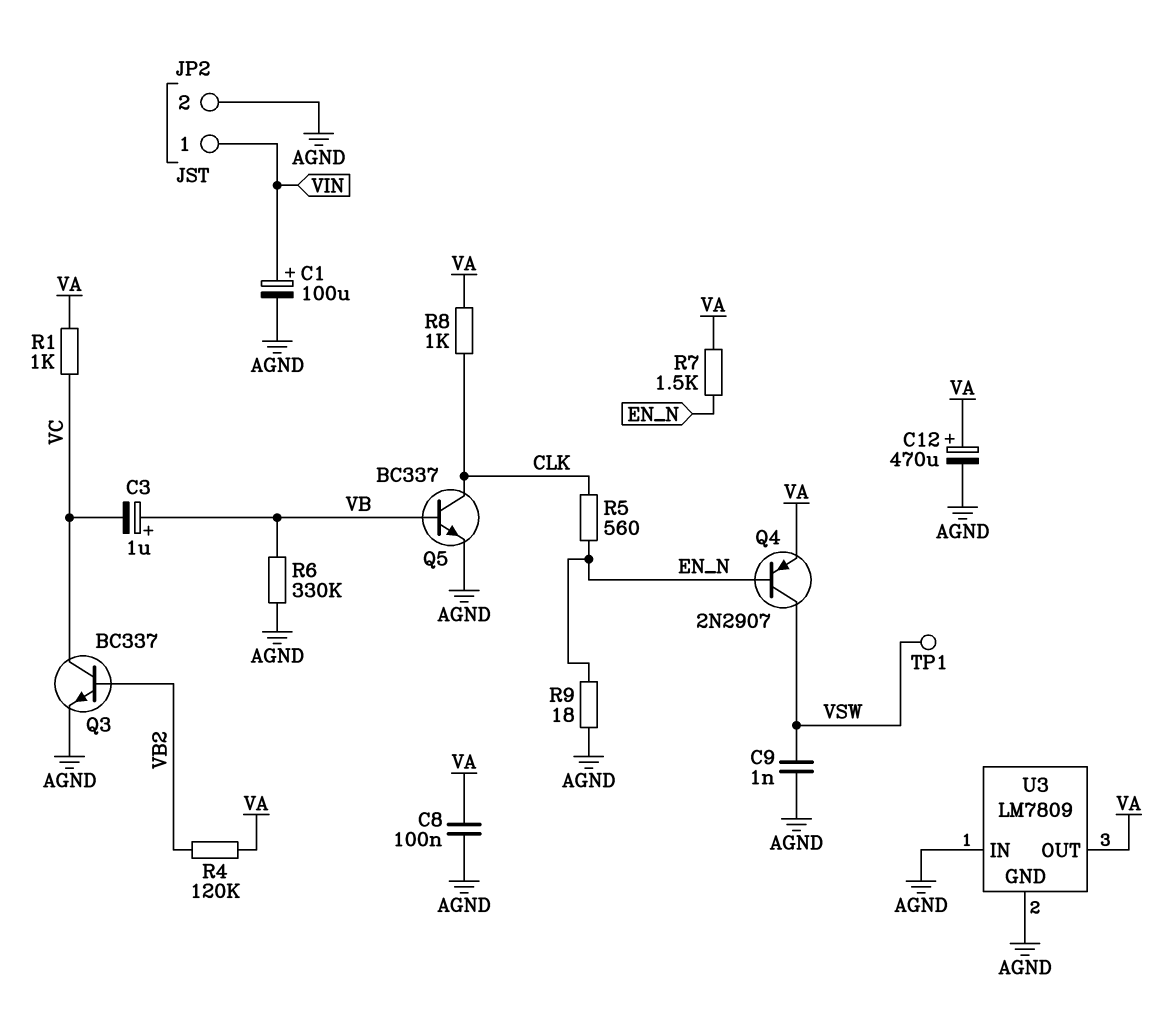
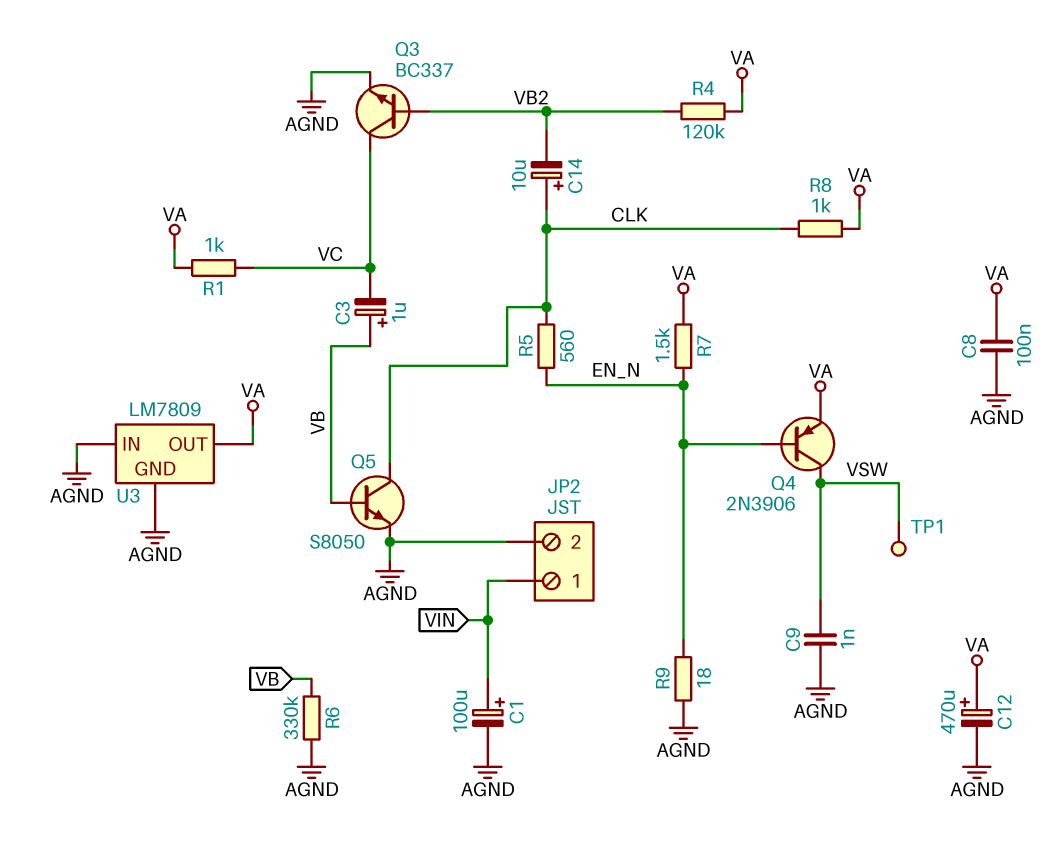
C14: none -> 10uF (plus CLK, minus VB2)
Q4: PNP 2N2907 (B EN_N, C VSW, E VA) -> PNP 2N3906 (B EN_N, C VSW, E VA)
Q5: NPN BC337 (B VB, C CLK, E AGND) -> NPN S8050 (B VB, C CLK, E AGND)

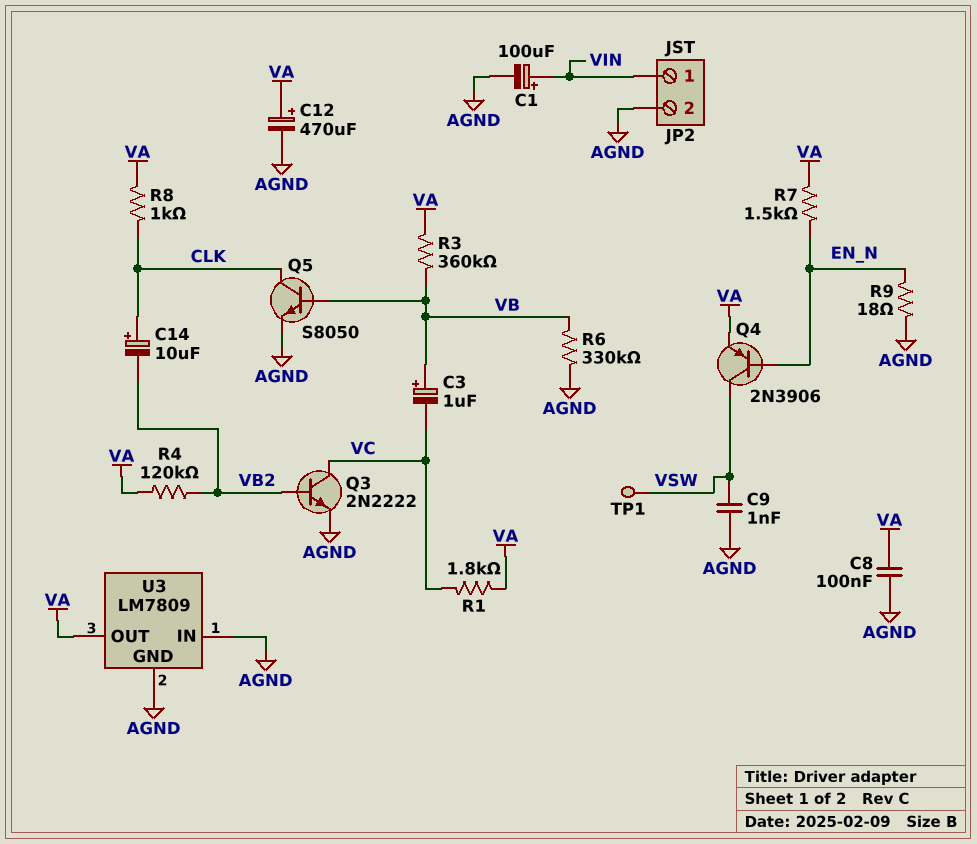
Q3: NPN BC337 (B VB2, C VC, E AGND) -> NPN 2N2222 (B VB2, C VC, E AGND)
R1: 1k (VA, VC) -> 1.8k (VA, VC)
R3: none -> 360k (VA, VB)
R5: 560 (CLK, EN_N) -> none

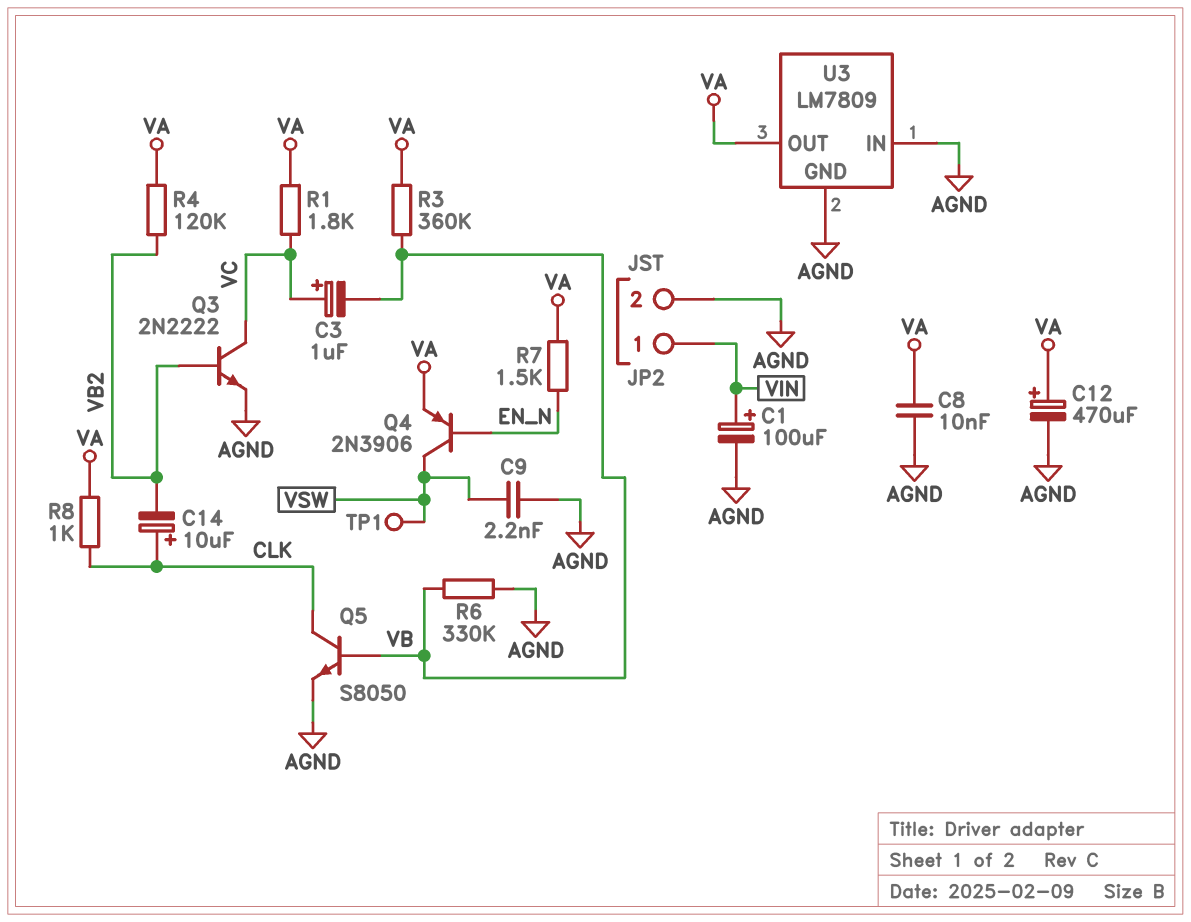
C3: 1uF (plus VB, minus VC) -> 1uF (plus VC, minus VB)
C8: 100nF (AGND, VA) -> 10nF (AGND, VA)
C9: 1nF (AGND, VSW) -> 2.2nF (AGND, VSW)
R9: 18 (AGND, EN_N) -> none

